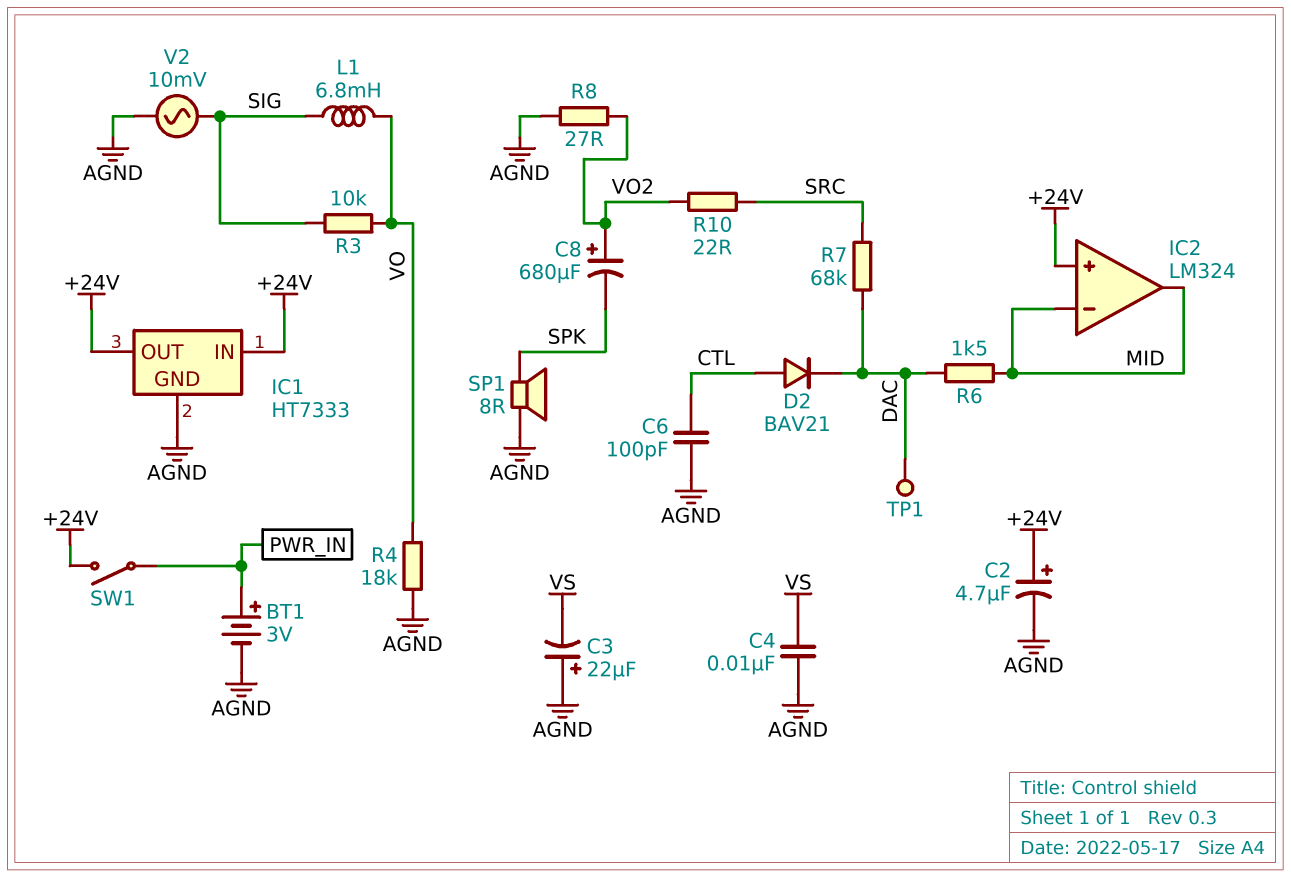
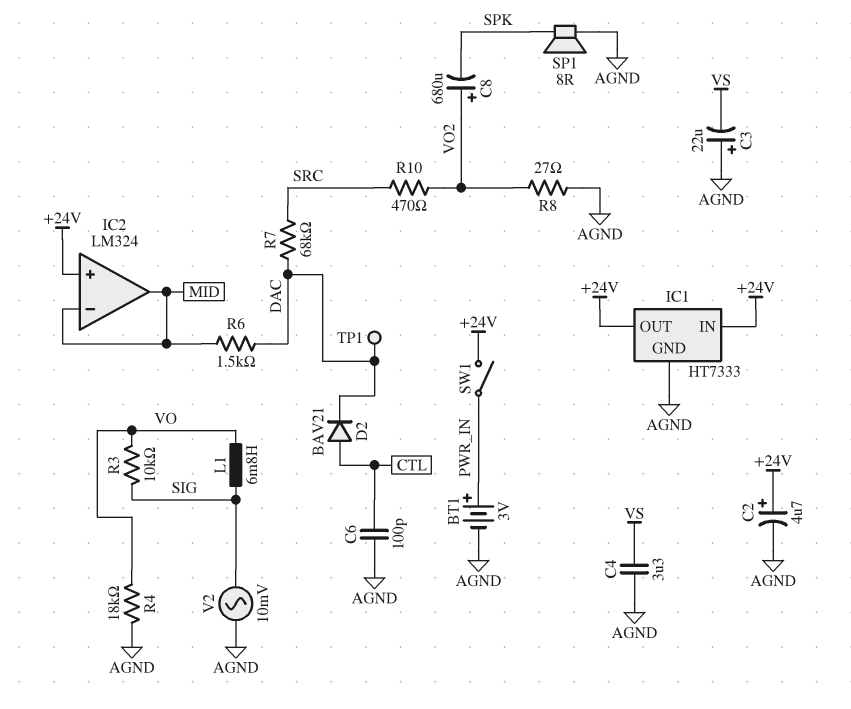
C4: 10nF (AGND, VS) -> 3.3uF (AGND, VS)
R10: 22 (SRC, VO2) -> 470 (SRC, VO2)

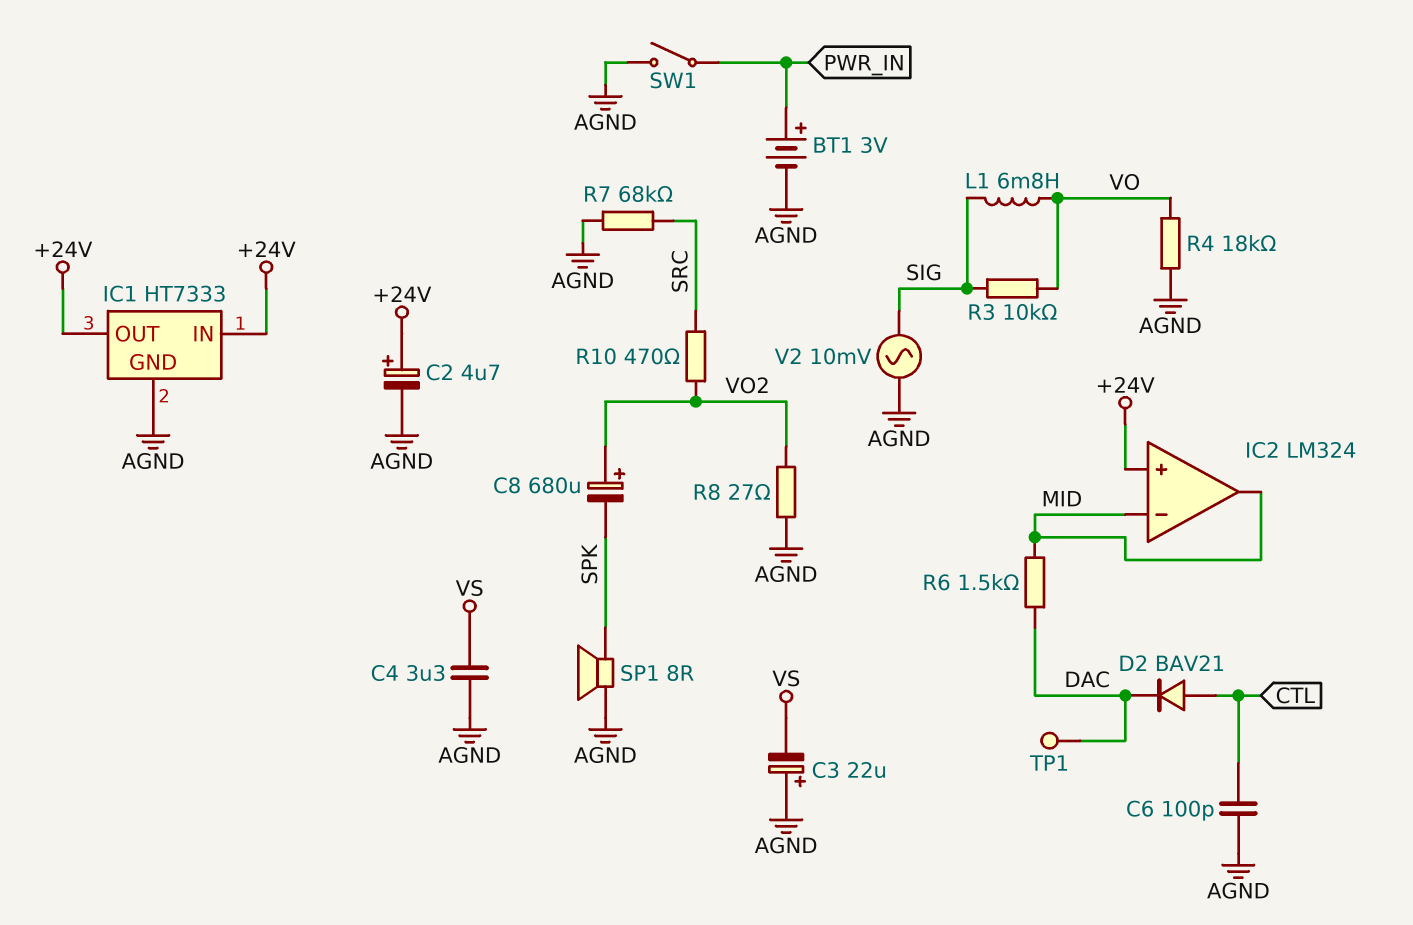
R7: 68k (DAC, SRC) -> 68k (AGND, SRC)
SW1: switch (+24V, PWR_IN) -> switch (AGND, PWR_IN)

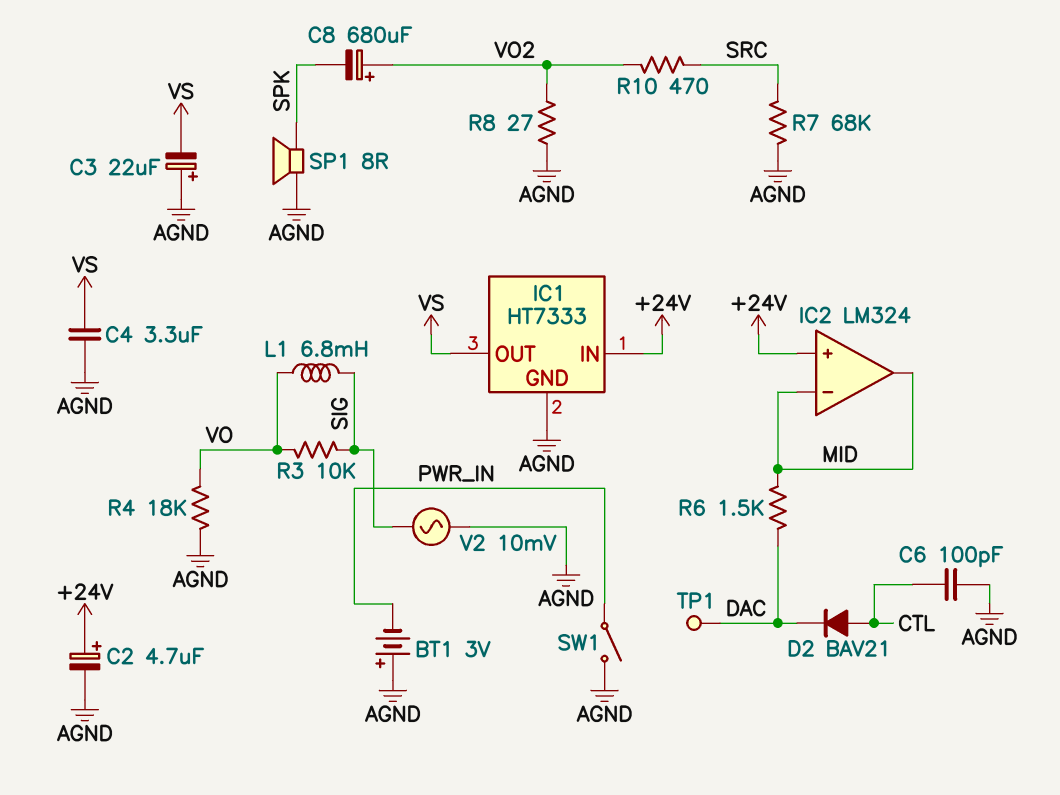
BT1: 3V (plus PWR_IN, minus AGND) -> 3V (plus AGND, minus PWR_IN)
IC1 pin OUT: +24V -> VS

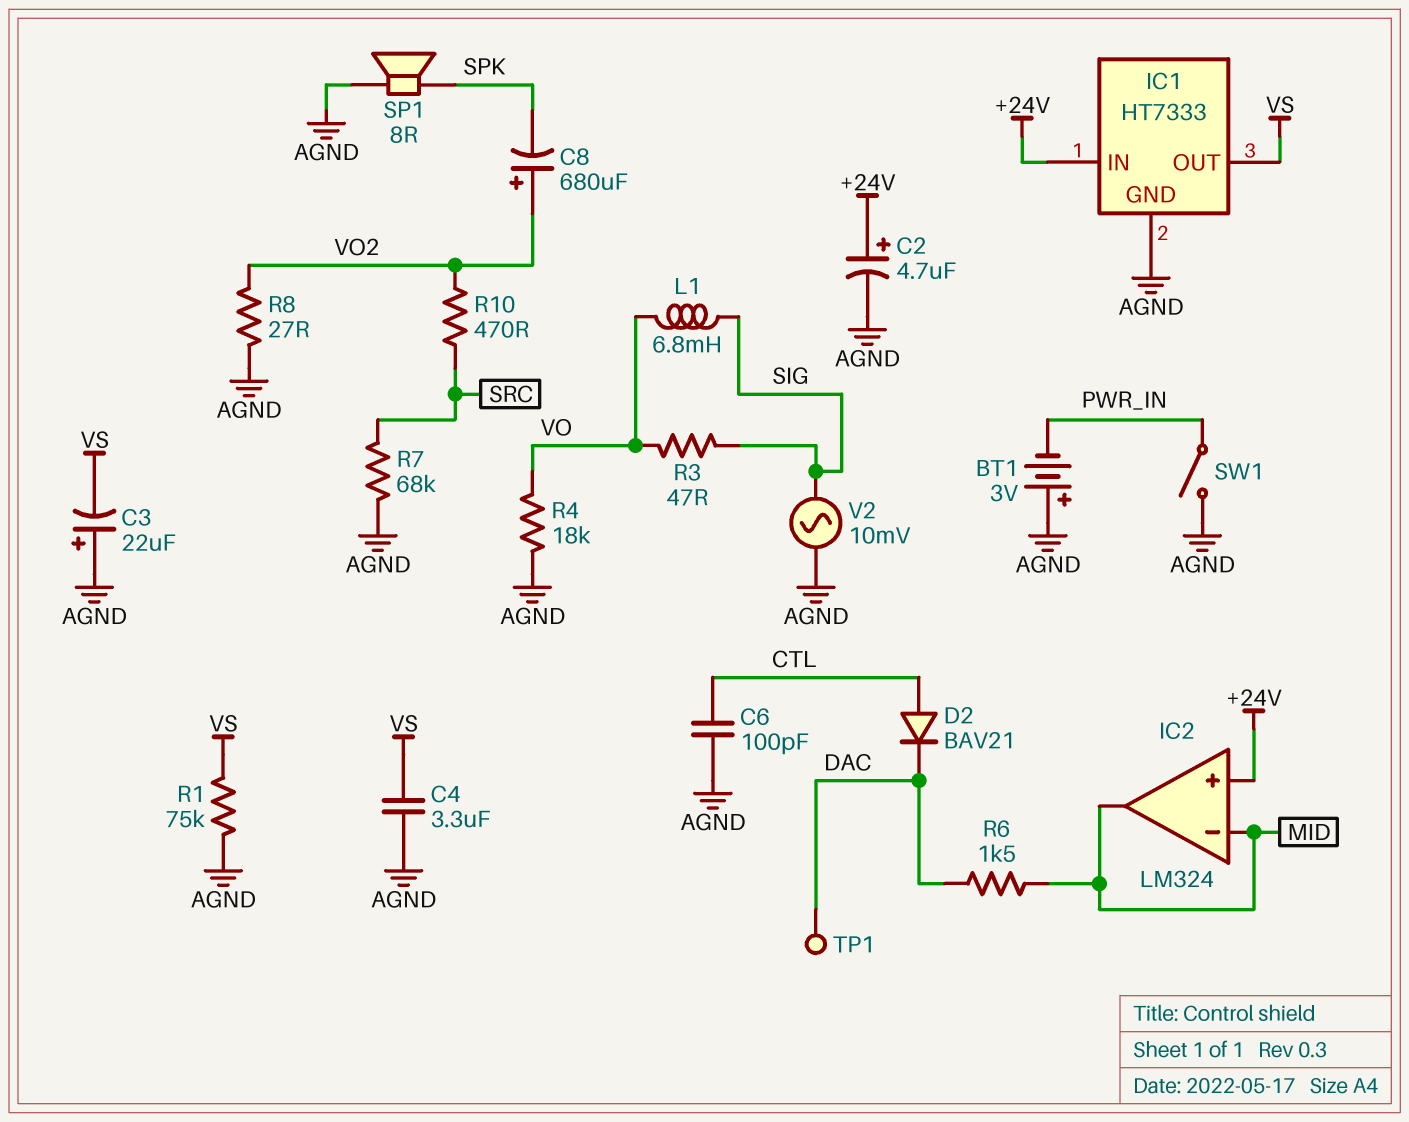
R1: none -> 75k (AGND, VS)
R3: 10k (SIG, VO) -> 47 (SIG, VO)

